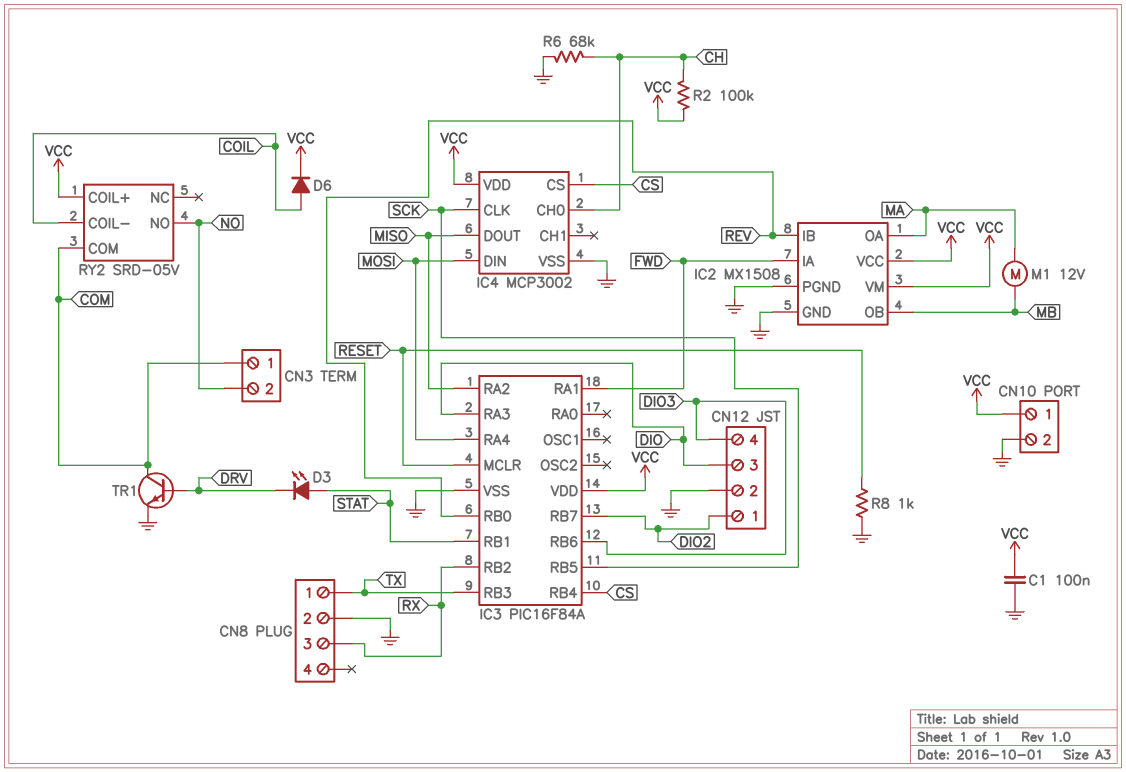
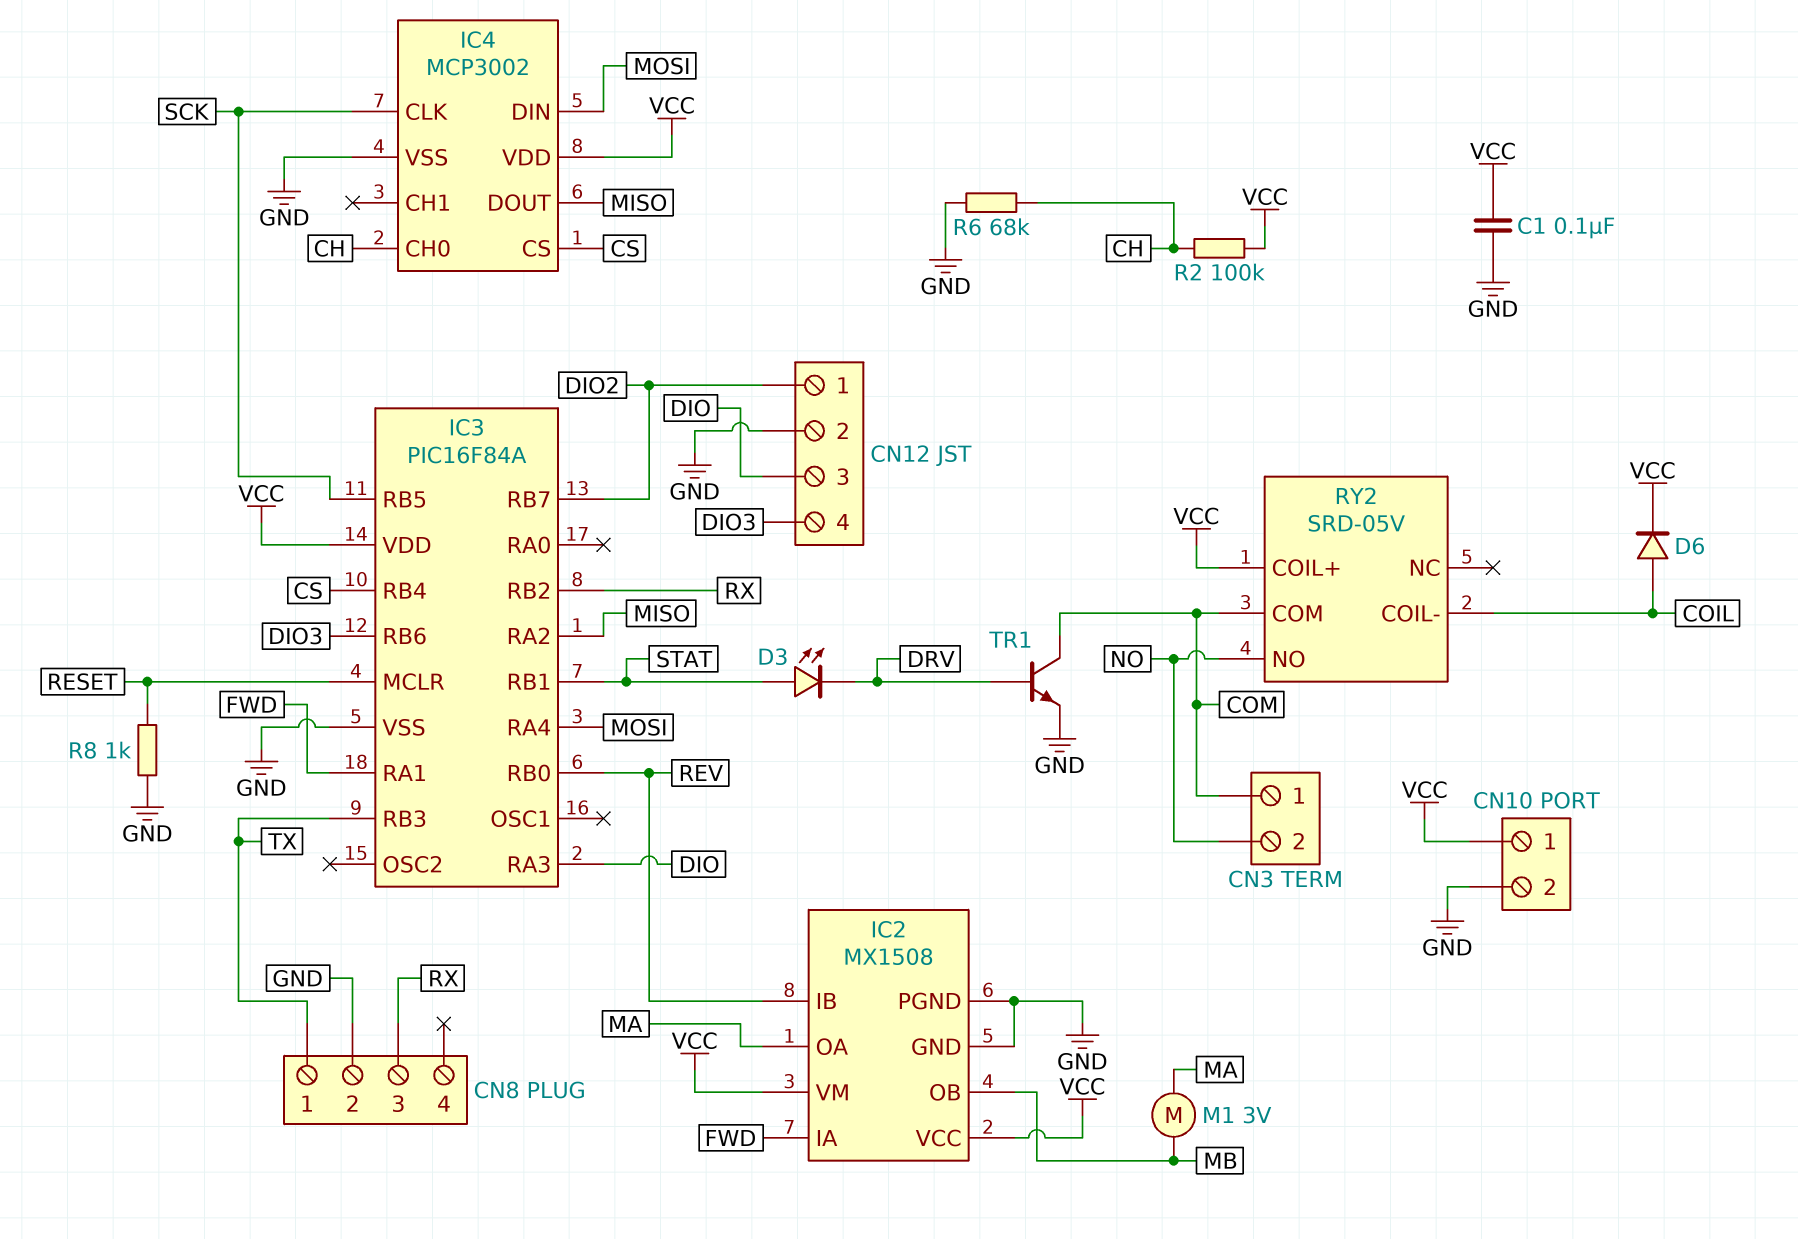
M1: motor 12V (MA, MB) -> motor 3V (MA, MB)

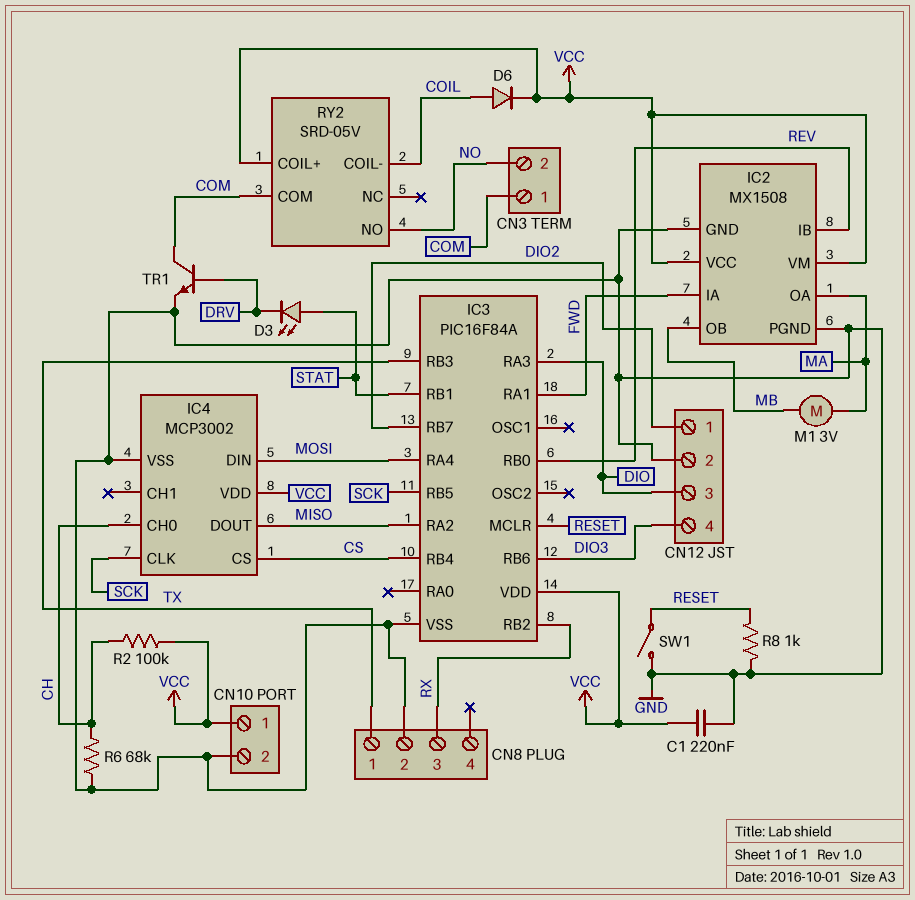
C1: 100nF (GND, VCC) -> 220nF (GND, VCC)
SW1: none -> switch (GND, RESET)

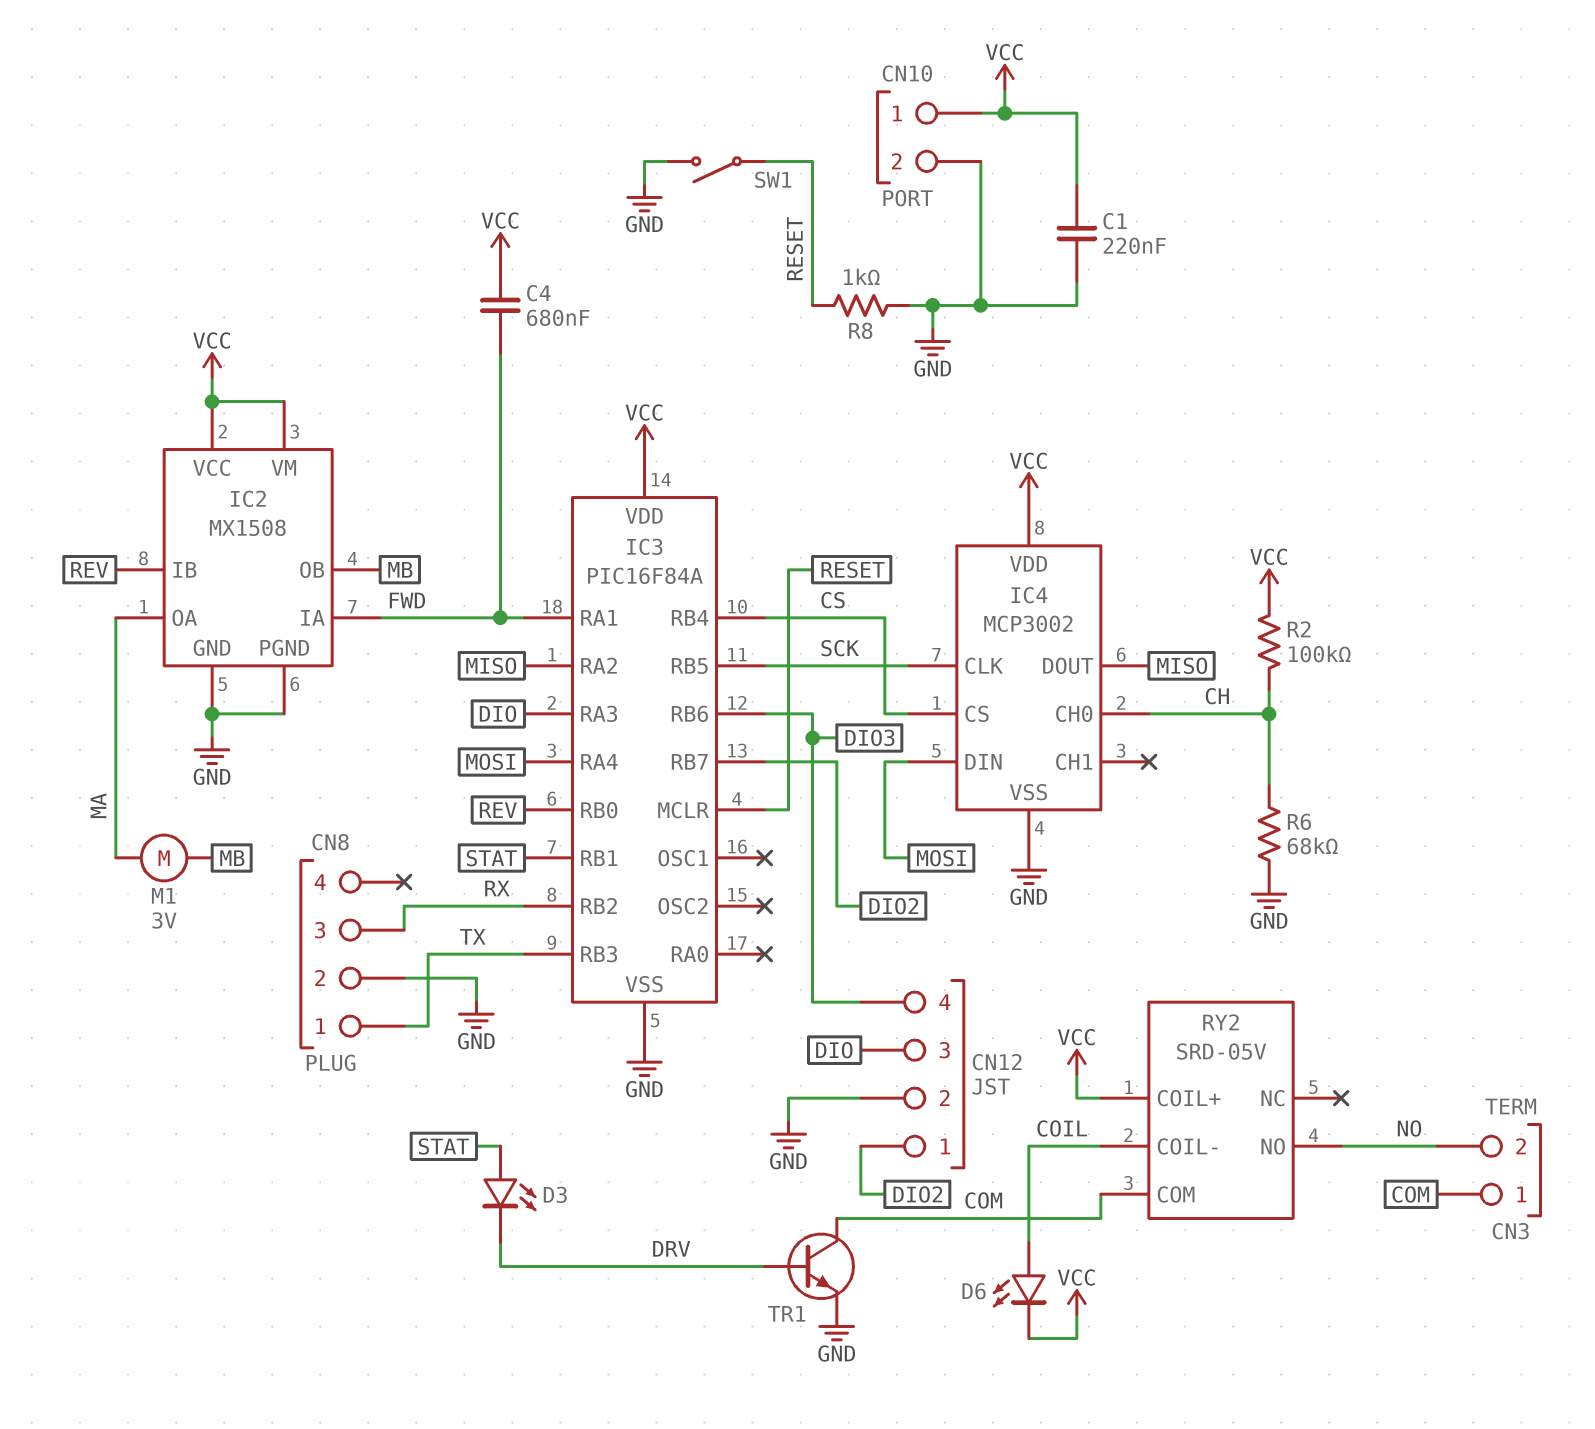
C4: none -> 680nF (FWD, VCC)
D6: diode (A COIL, K VCC) -> LED (A COIL, K VCC)

